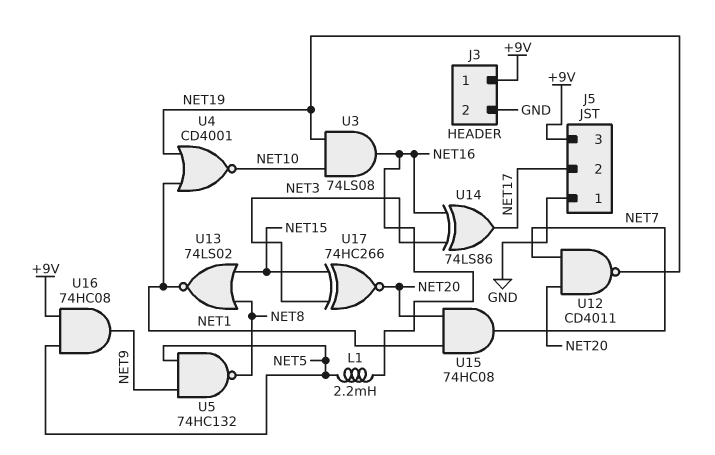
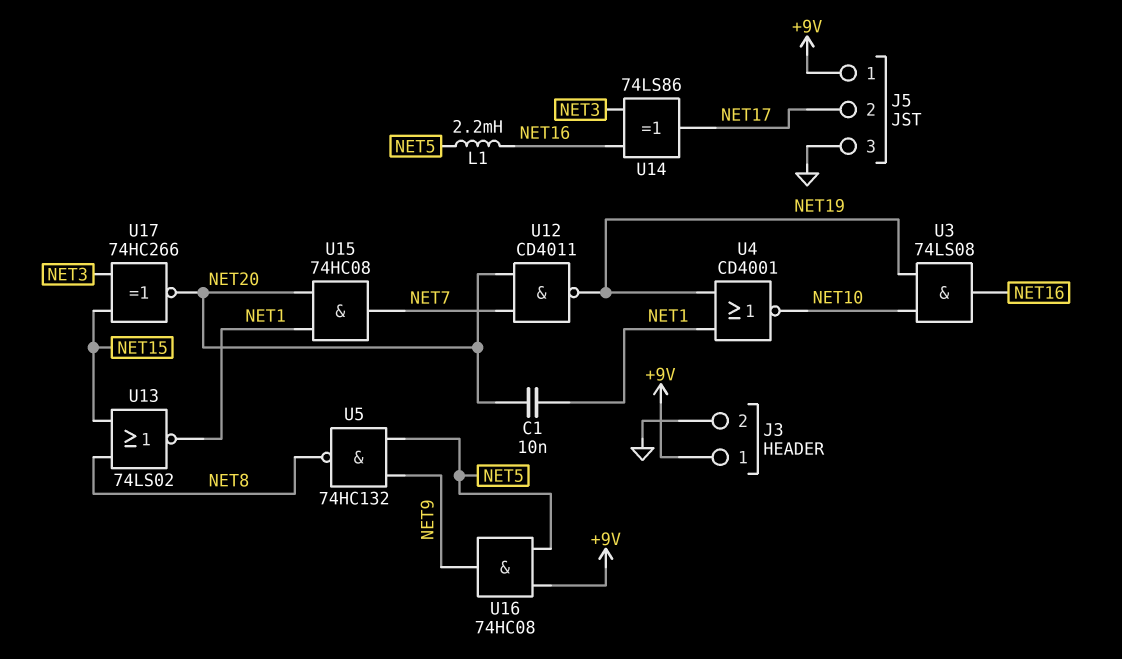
C1: none -> 10nF (NET1, NET20)
J5 pin 1: GND -> +9V
J5 pin 3: +9V -> GND

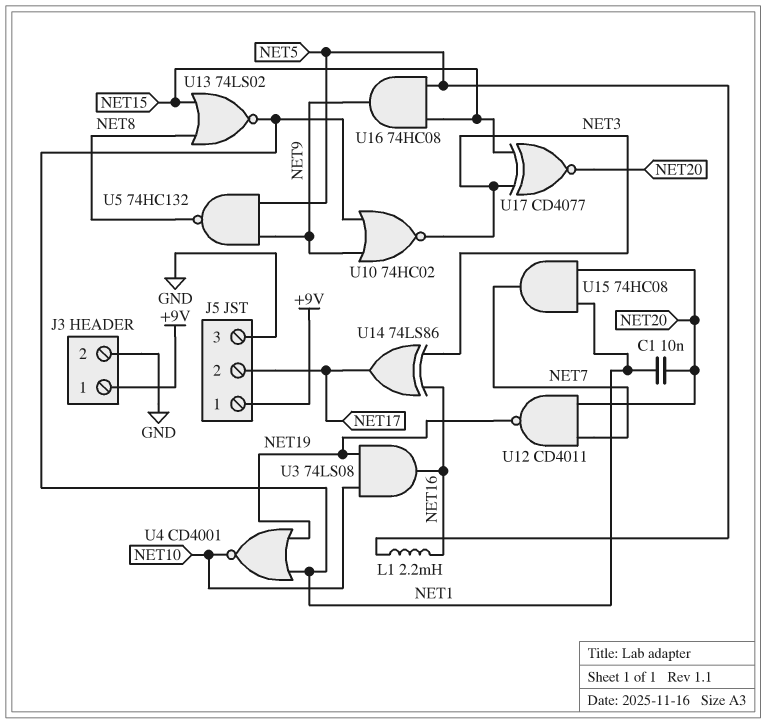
U10: none -> NOR 74HC02 (in NET1, in NET9, out NET3)
U16: AND 74HC08 (in +9V, in NET5, out NET9) -> AND 74HC08 (in NET5, in NET15, out NET9)
U17: XNOR 74HC266 (in NET3, in NET15, out NET20) -> XNOR CD4077 (in NET3, in NET15, out NET20)

